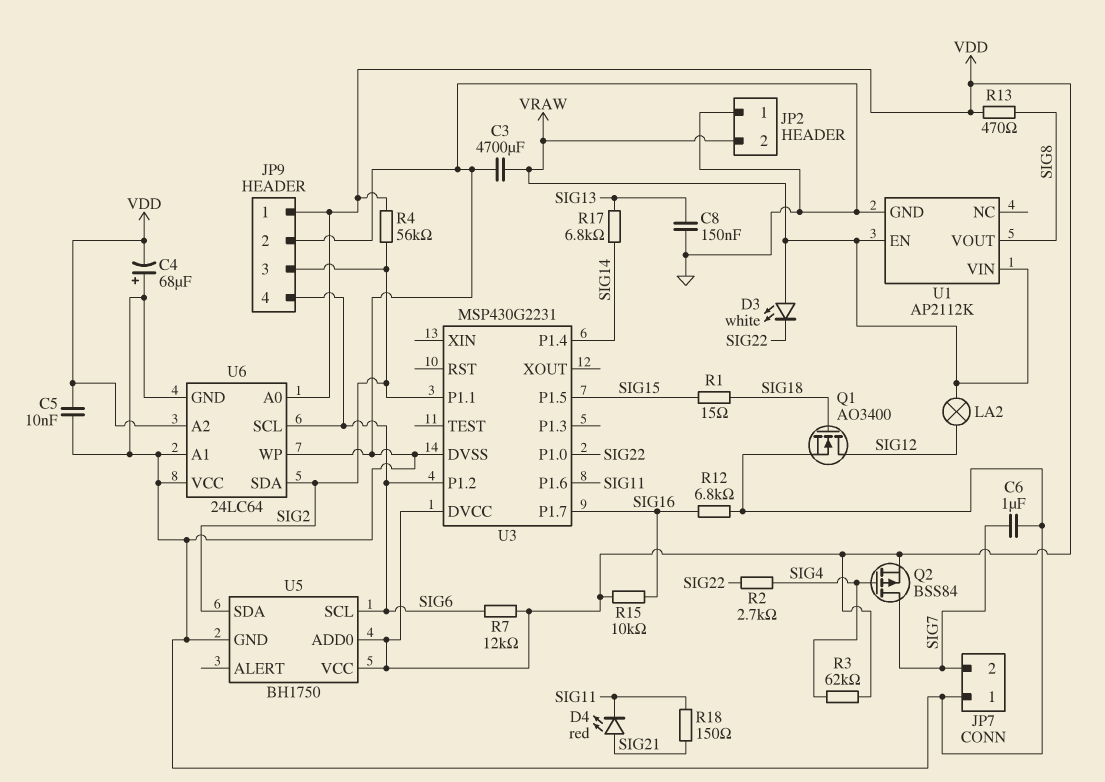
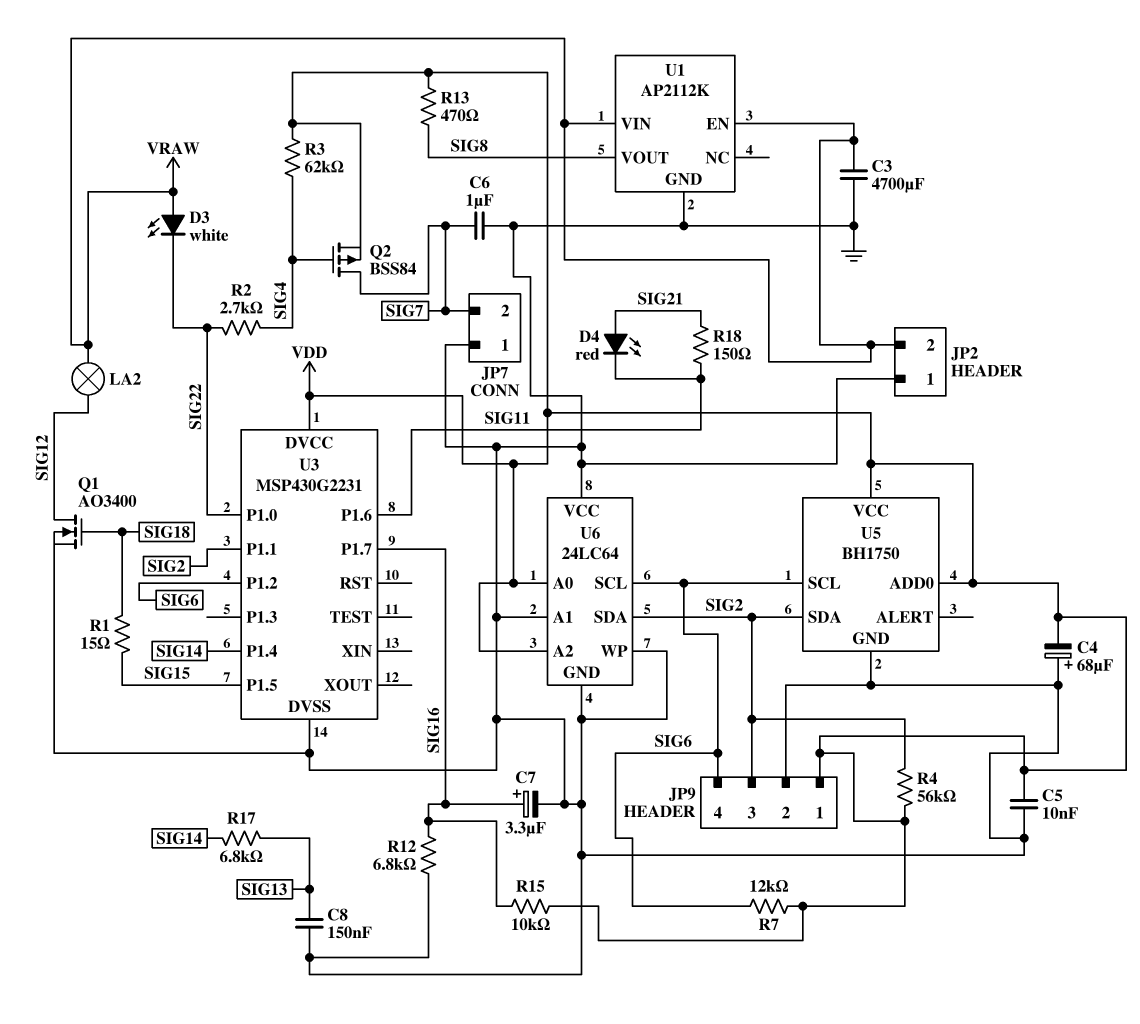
C7: none -> 3.3uF (plus SIG16, minus GND)

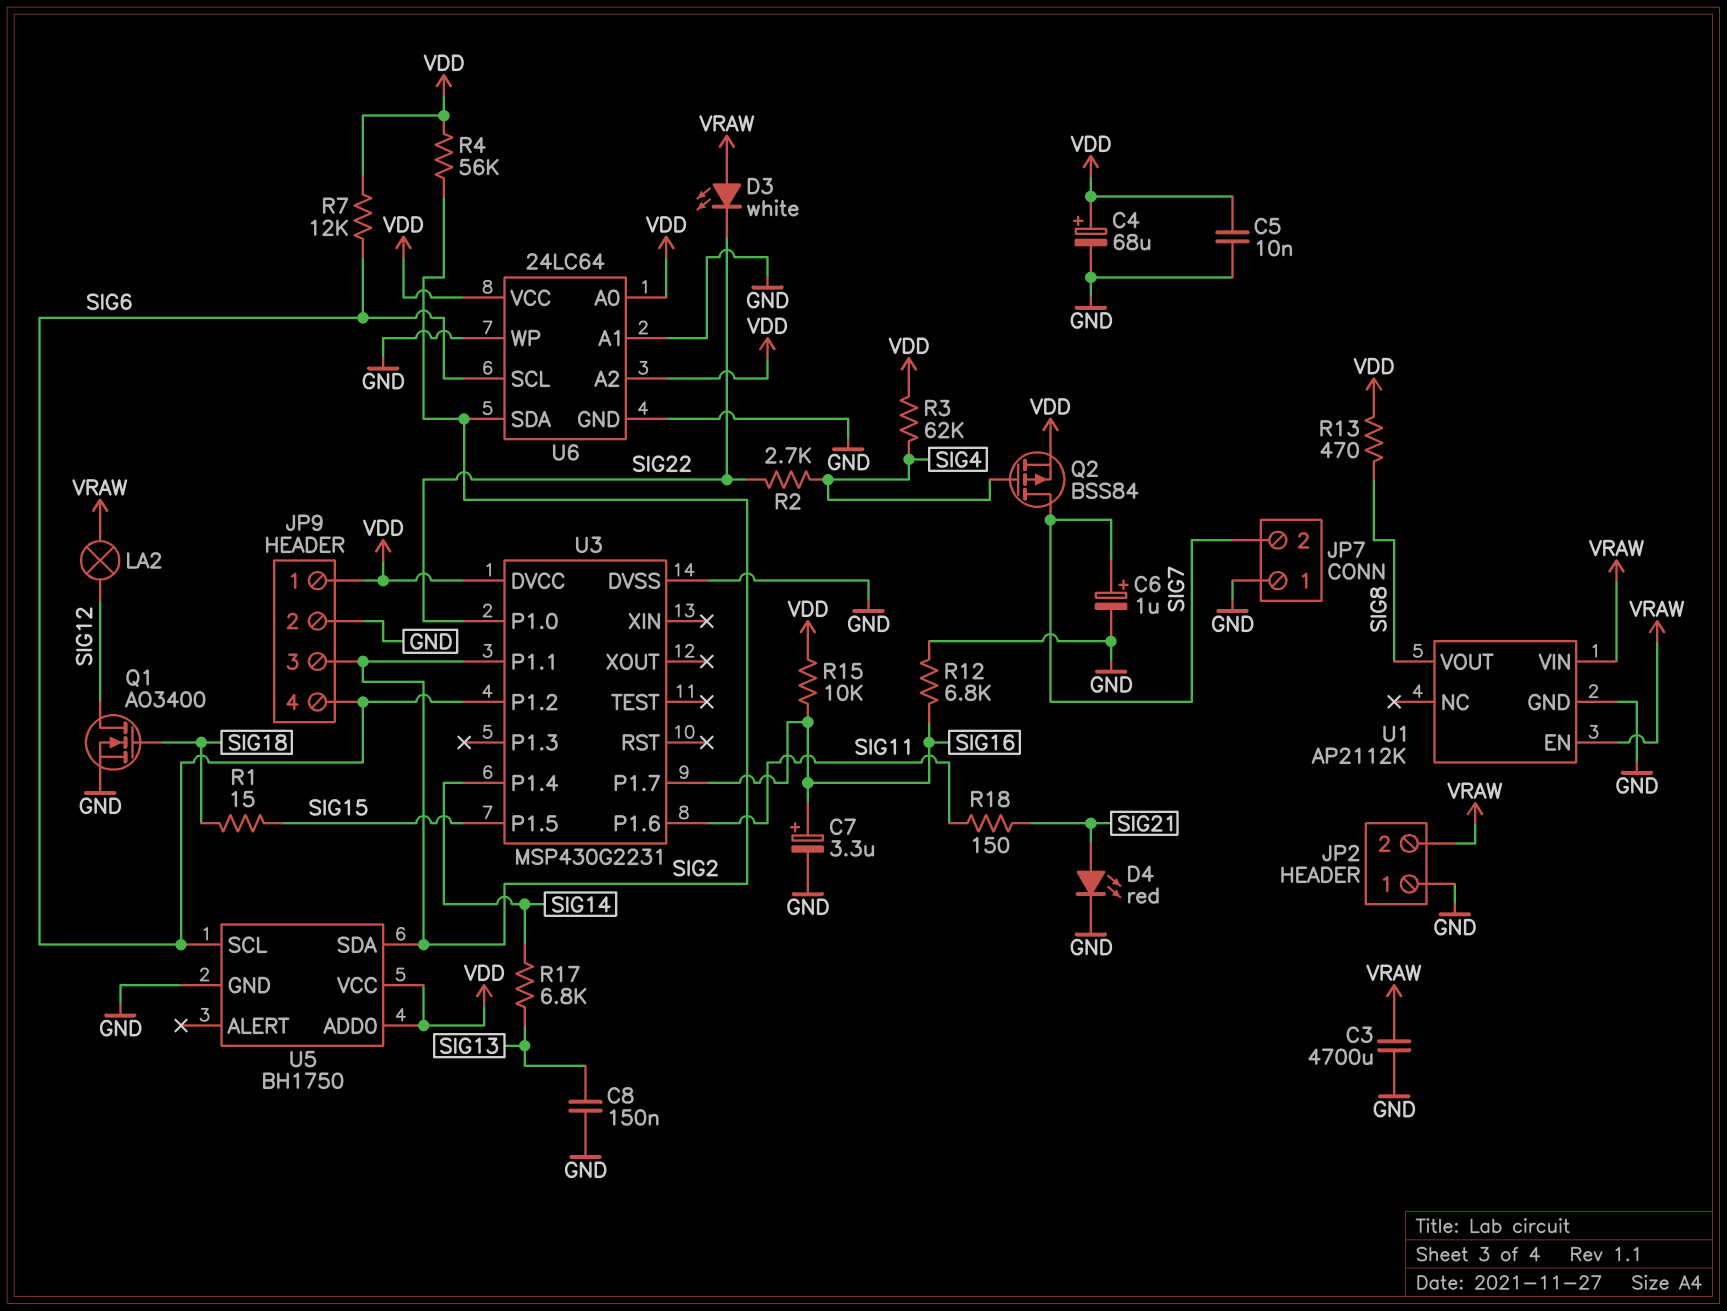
C4: 68uF (plus GND, minus VDD) -> 68uF (plus VDD, minus GND)
C6: 1uF (GND, SIG7) -> 1uF (plus SIG7, minus GND)
D4: LED red (A SIG21, K SIG11) -> LED red (A SIG21, K GND)
U6 pin VCC: GND -> VDD

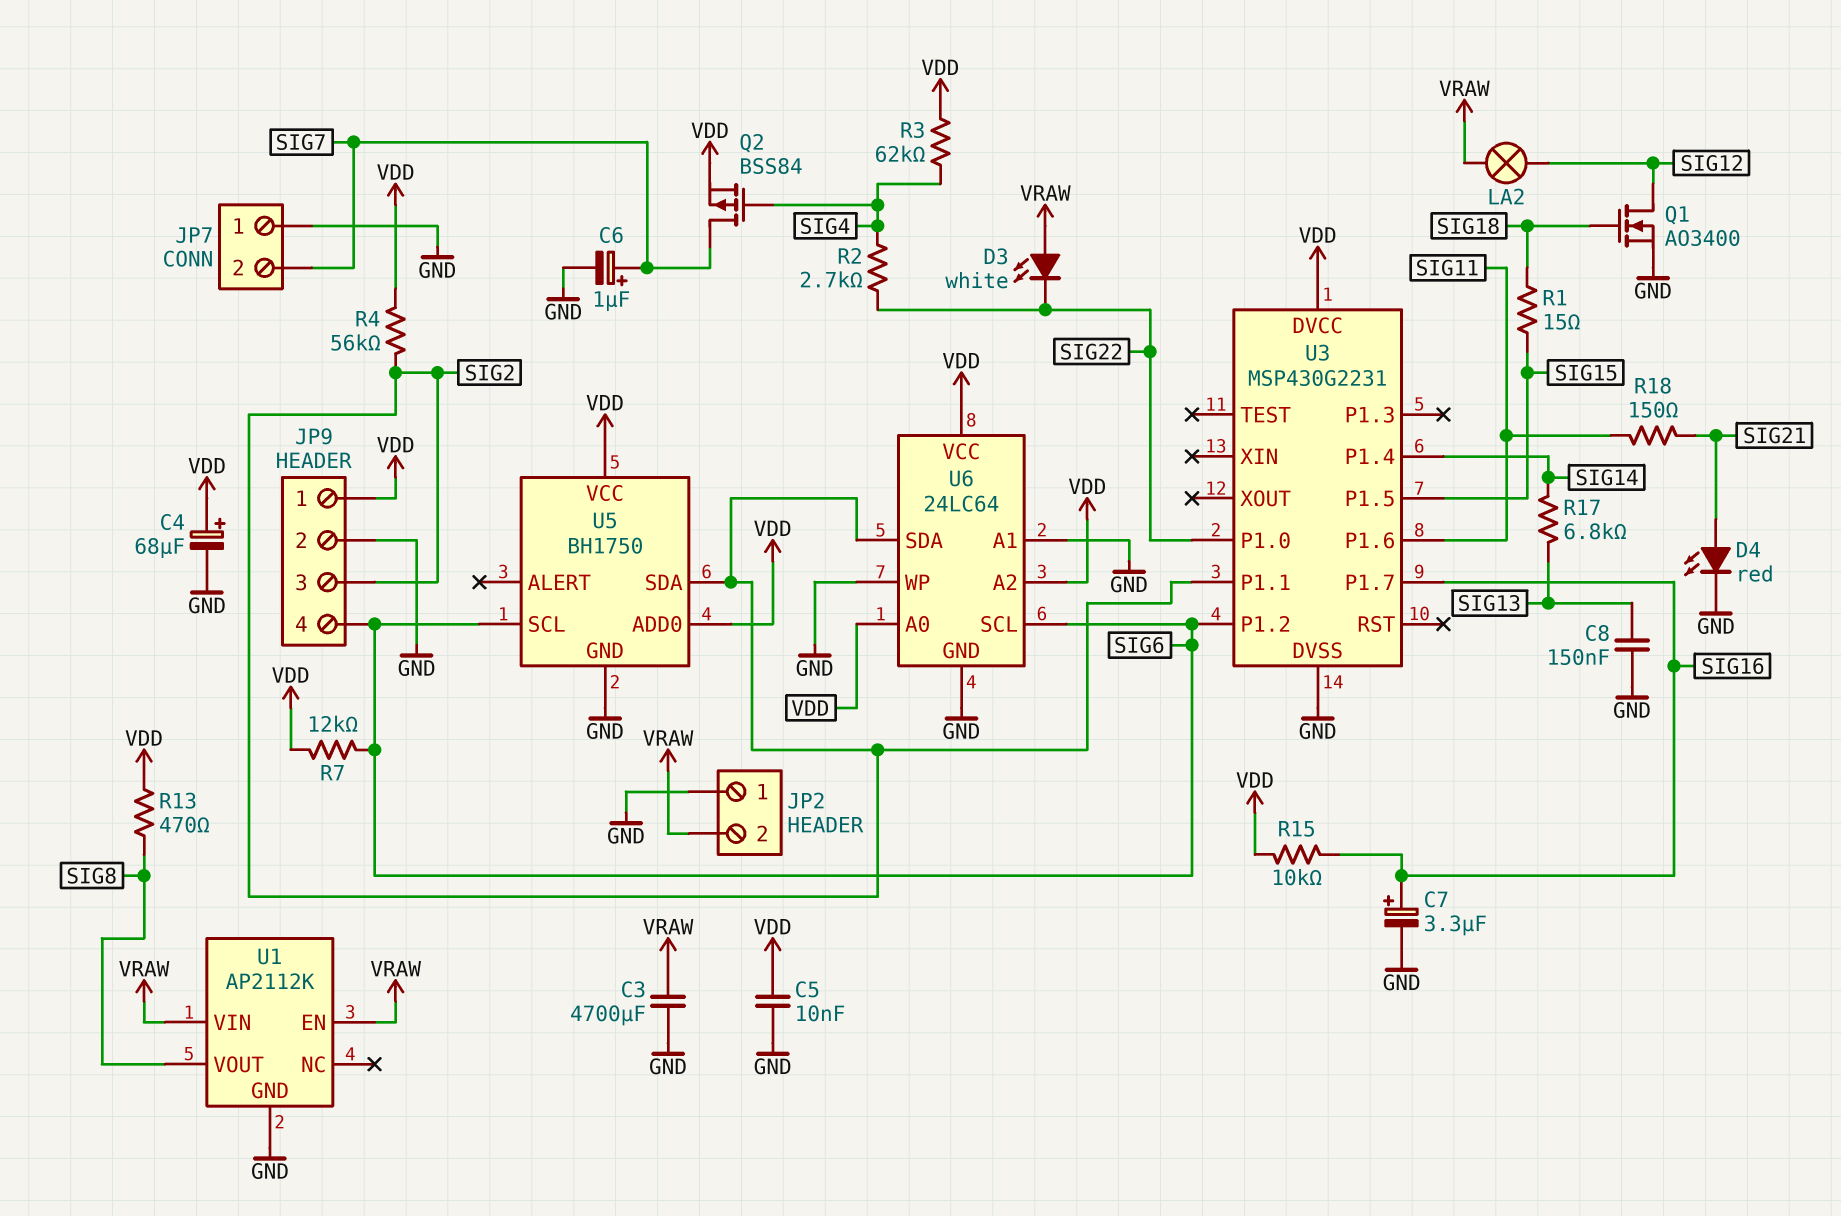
R12: 6.8k (GND, SIG16) -> none

